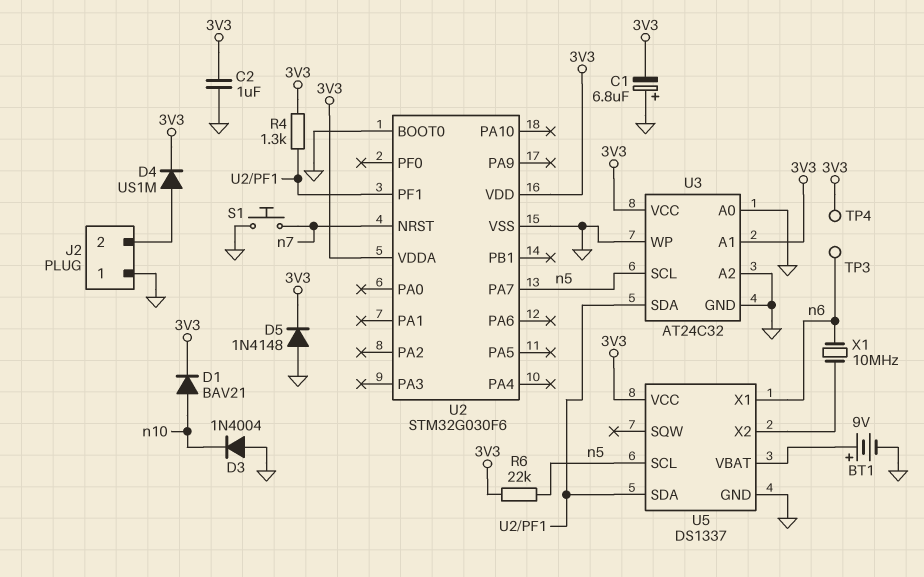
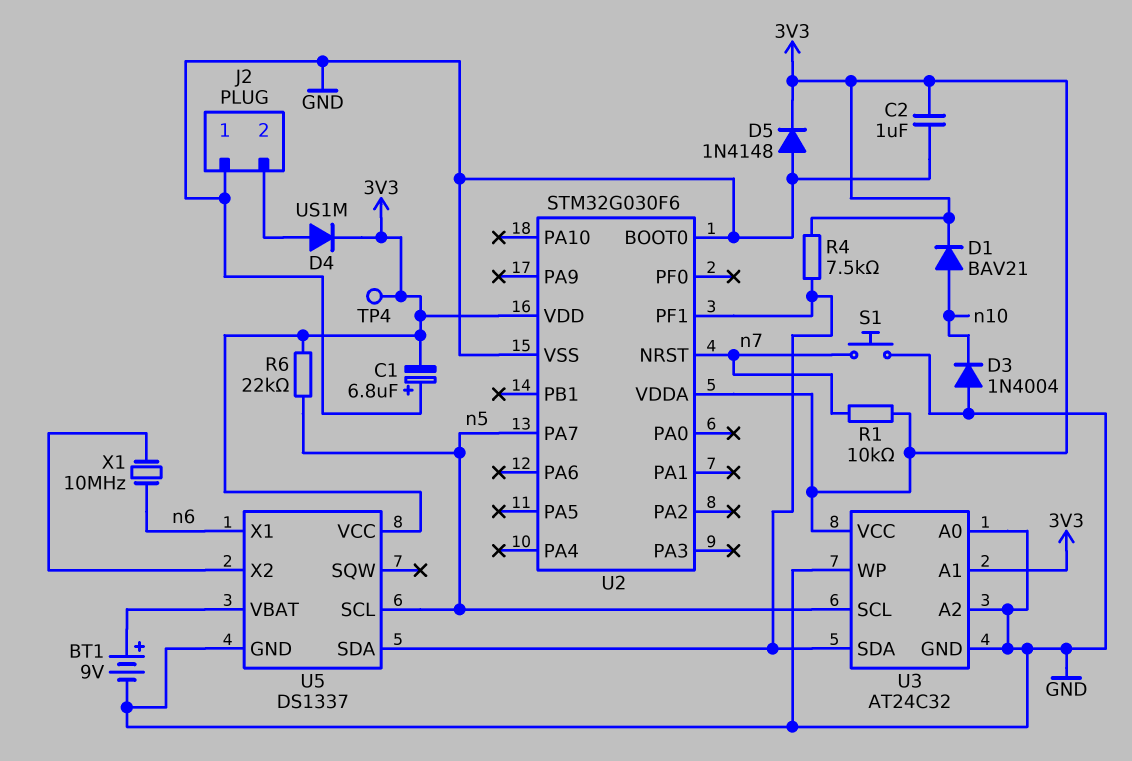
R1: none -> 10k (3V3, n7)
R4: 1.3k (3V3, U2/PF1) -> 7.5k (3V3, U2/PF1)
TP3: test point (n6) -> none

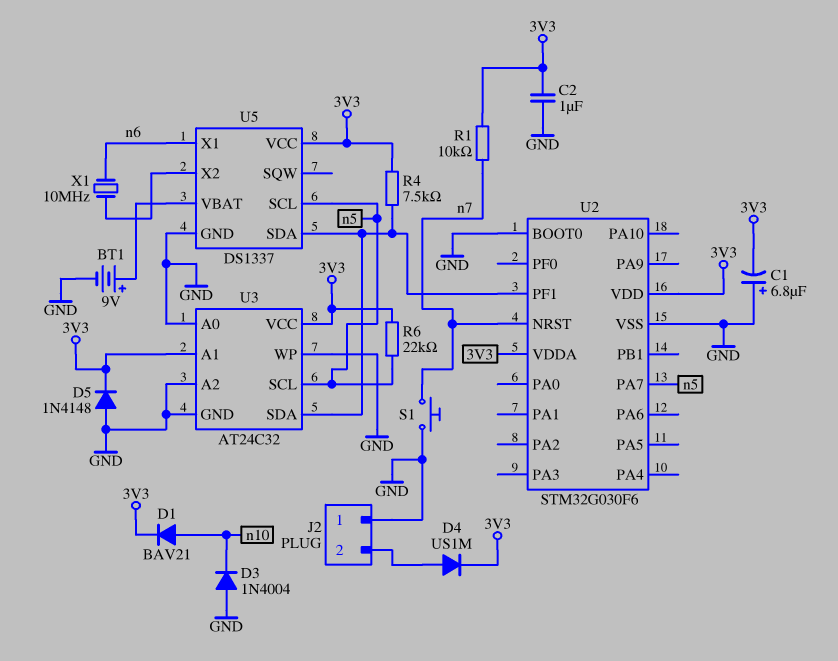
TP4: test point (3V3) -> none

